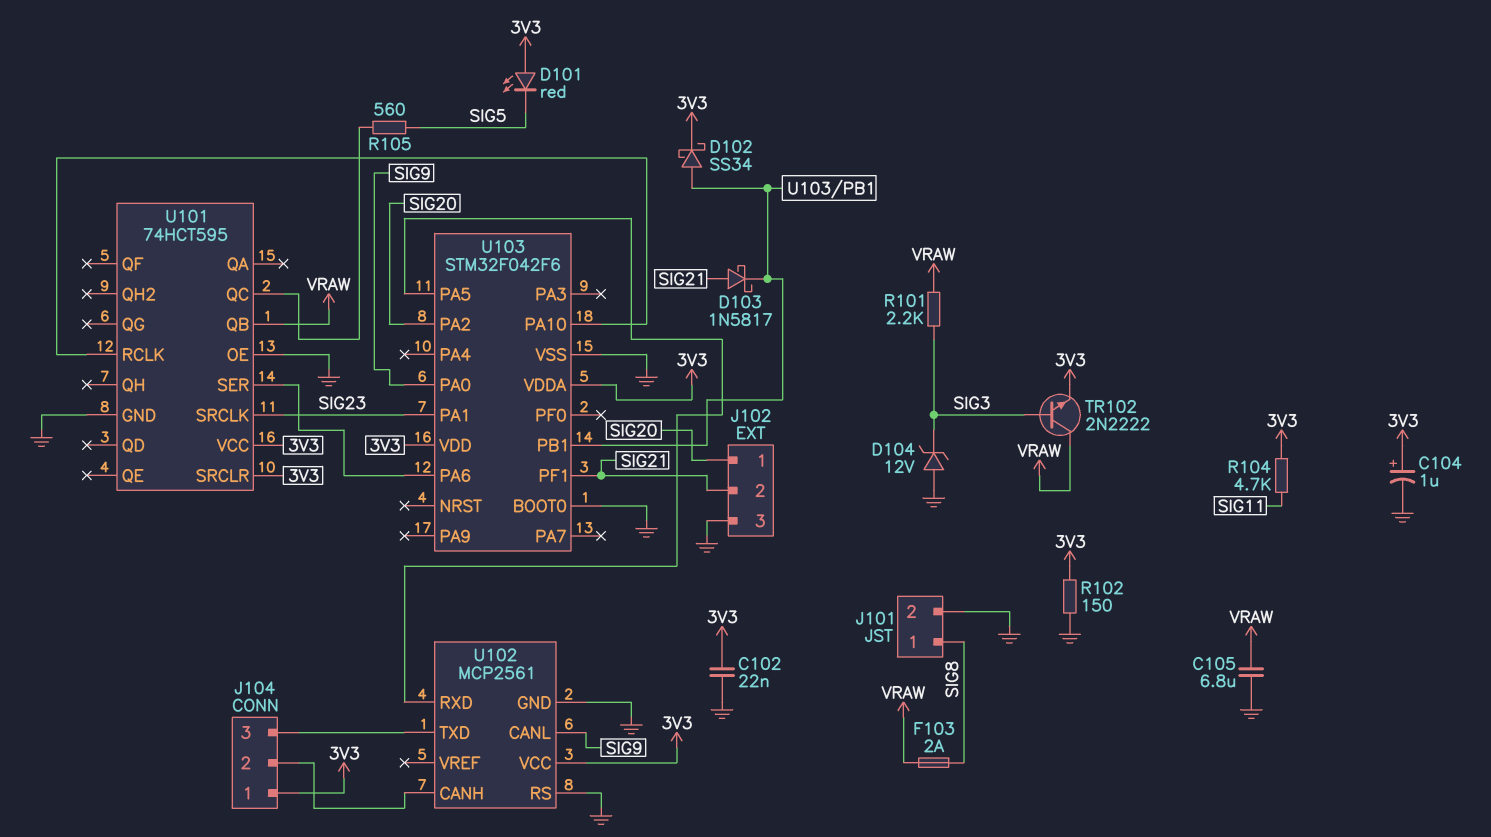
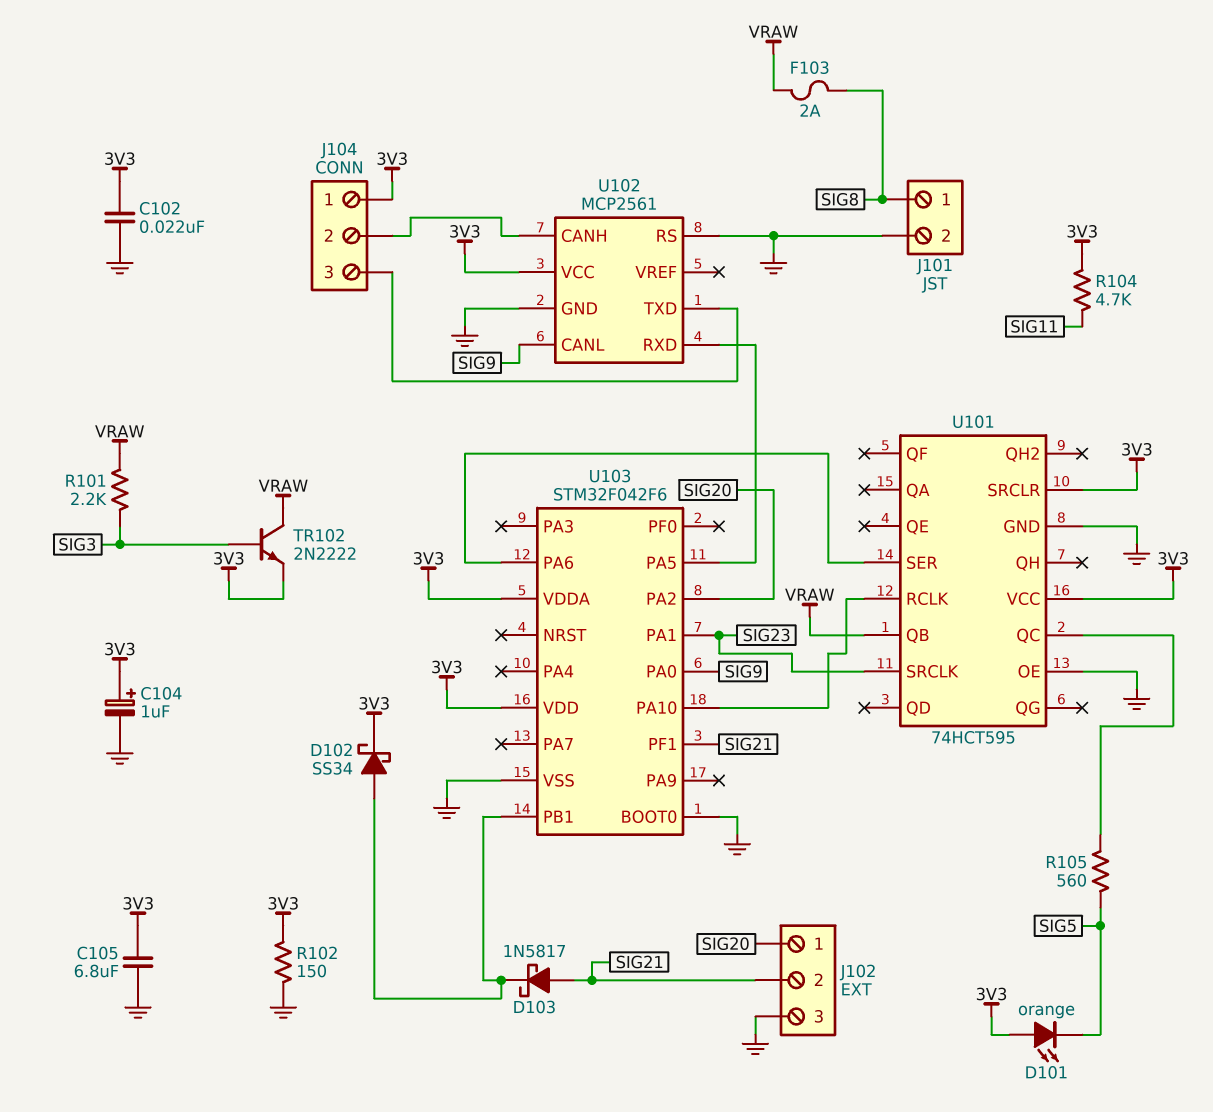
C105: 6.8uF (GND, VRAW) -> 6.8uF (3V3, GND)
D101: LED red (A 3V3, K SIG5) -> LED orange (A 3V3, K SIG5)
D104: zener 12V (A GND, K SIG3) -> none

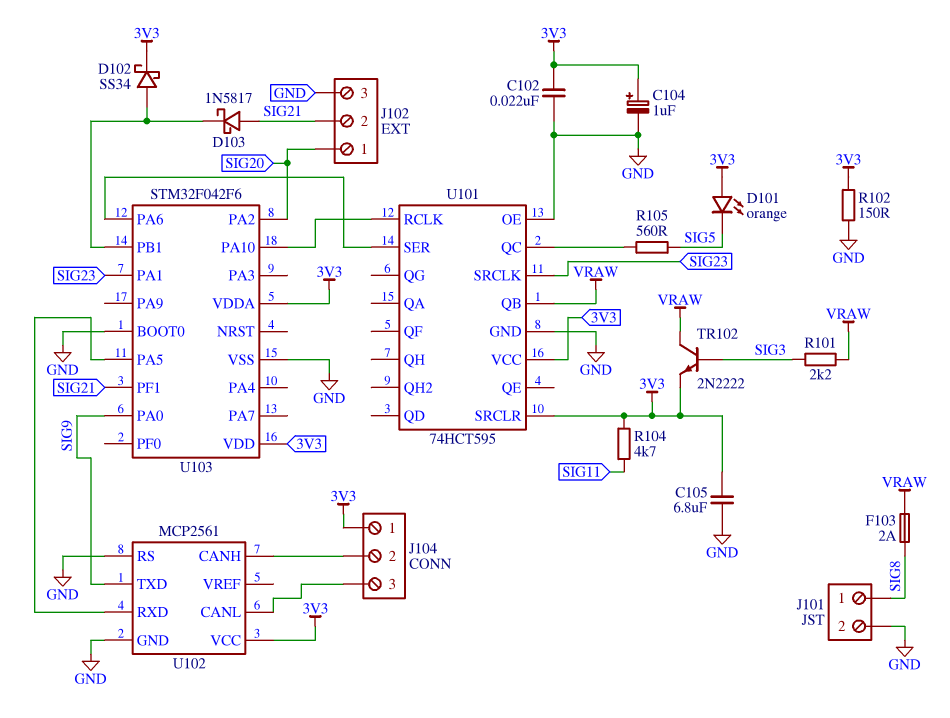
U102 pin CANL: SIG9 -> J104/3
U102 pin TXD: J104/3 -> SIG9

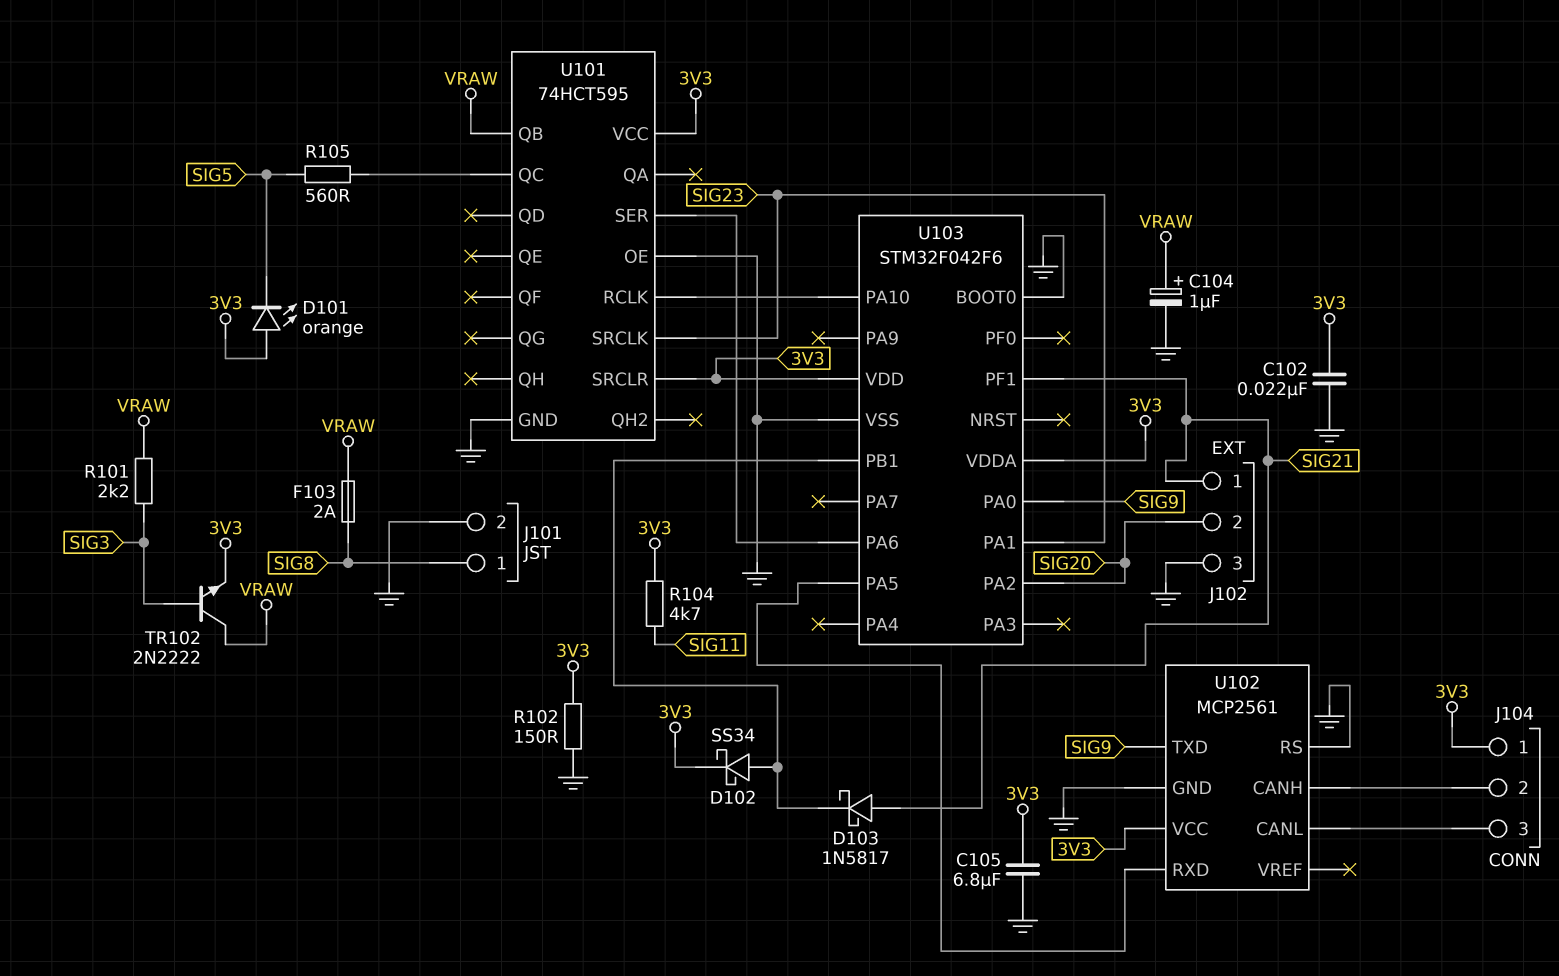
C104: 1uF (plus 3V3, minus GND) -> 1uF (plus VRAW, minus GND)
J102 pin 1: SIG20 -> SIG21
J102 pin 2: SIG21 -> SIG20

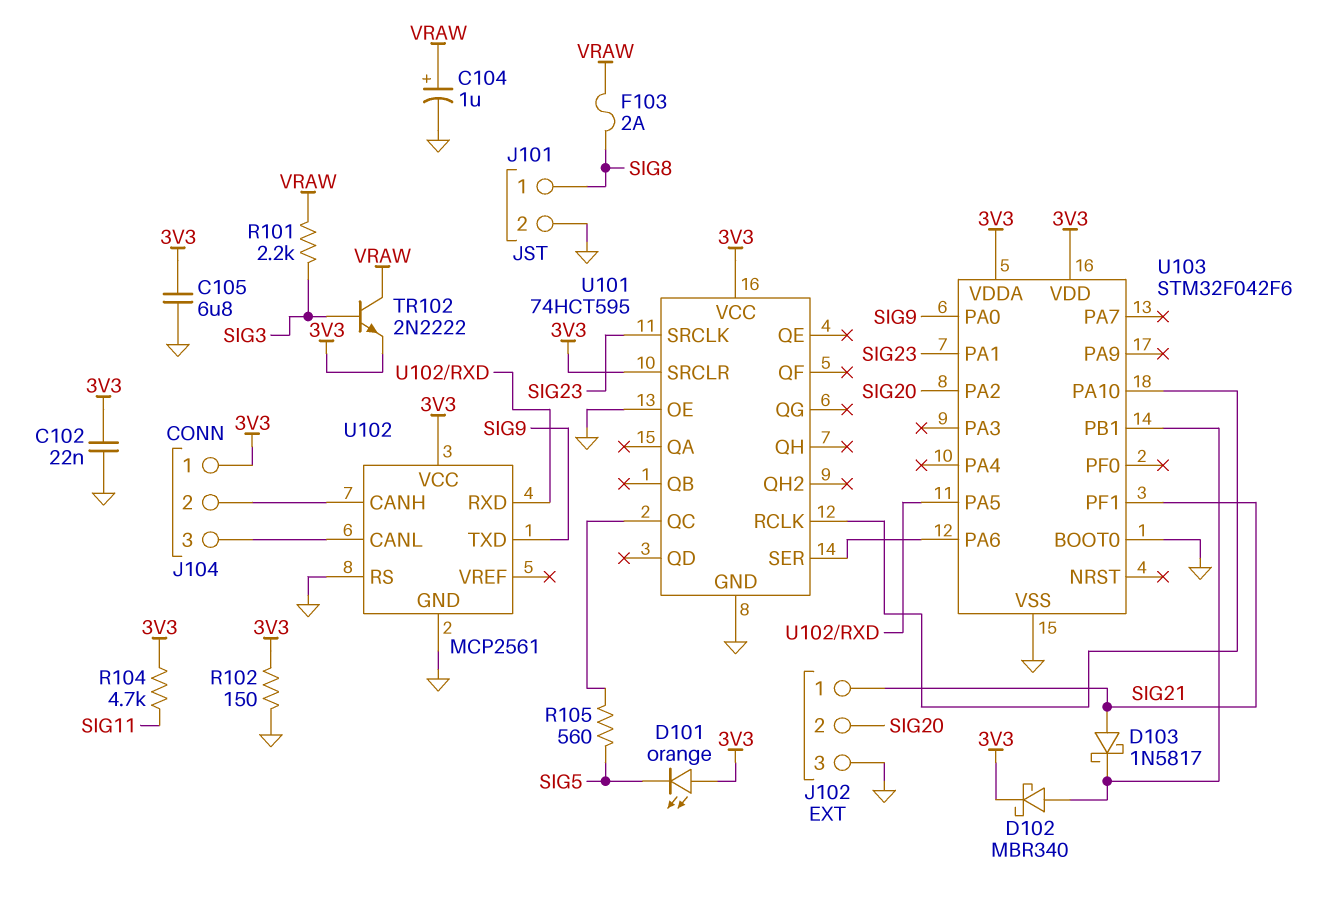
D102: schottky SS34 (A U103/PB1, K 3V3) -> schottky MBR340 (A U103/PB1, K 3V3)
U101 pin QB: VRAW -> none

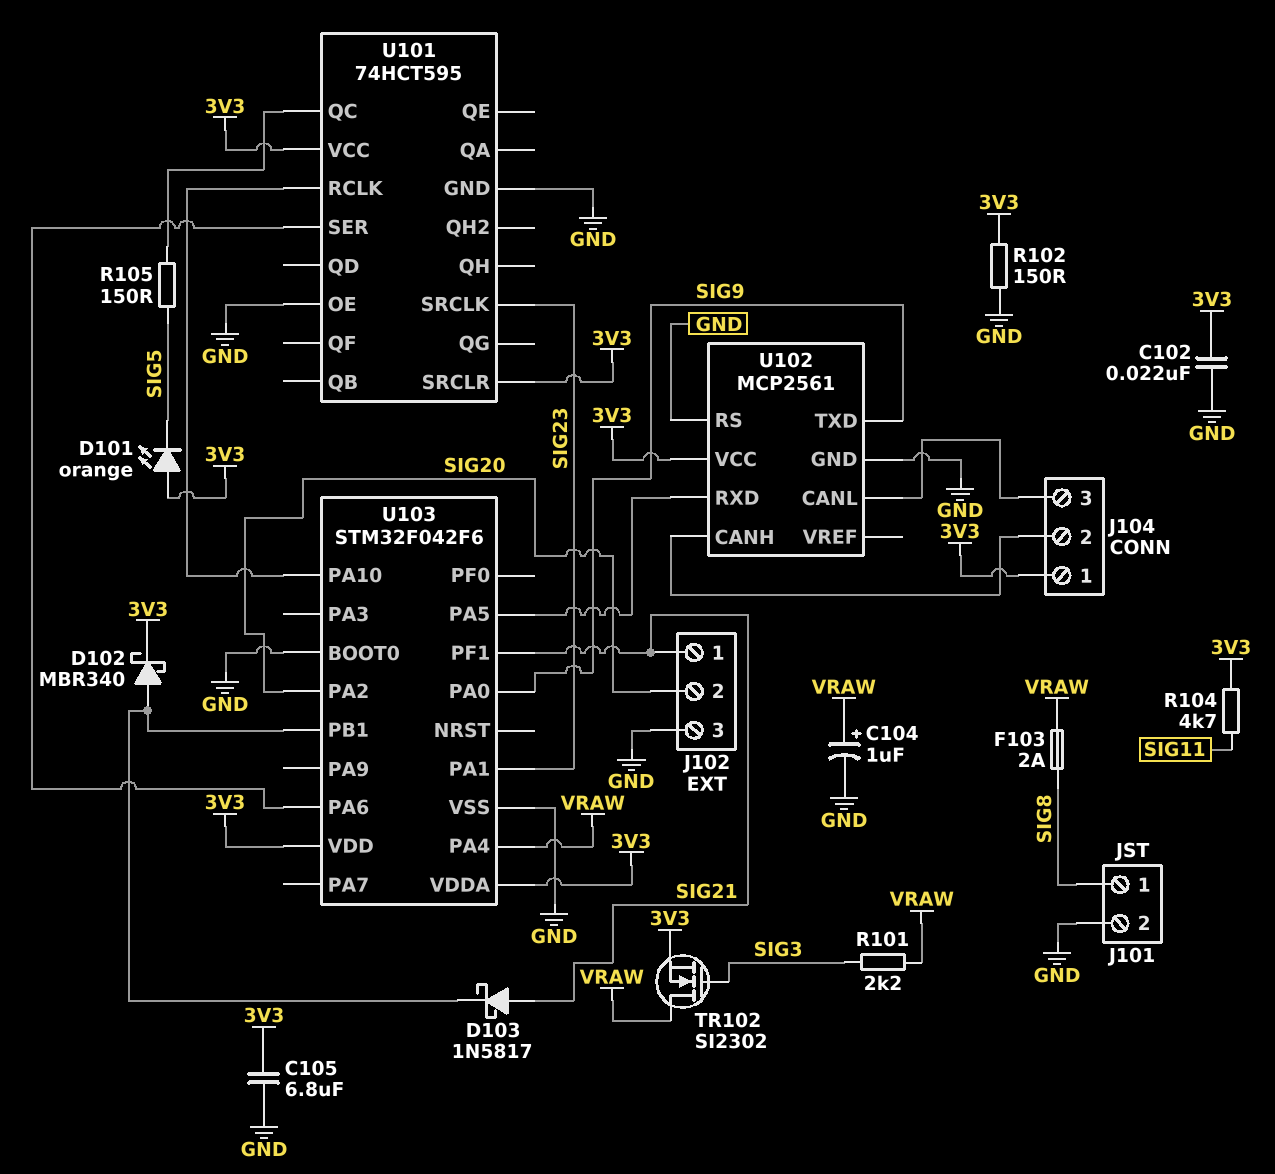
R105: 560 (SIG5, U101/QC) -> 150 (SIG5, U101/QC)
TR102: NPN 2N2222 (B SIG3, C VRAW, E 3V3) -> NMOS SI2302 (G SIG3, D VRAW, S 3V3)
U103 pin PA4: none -> VRAW

